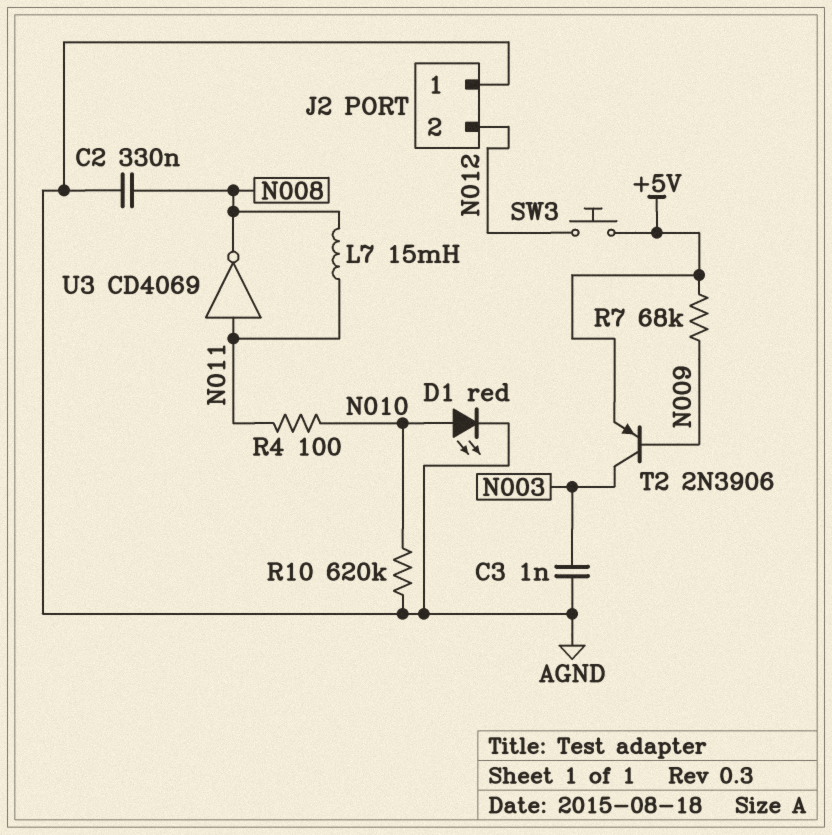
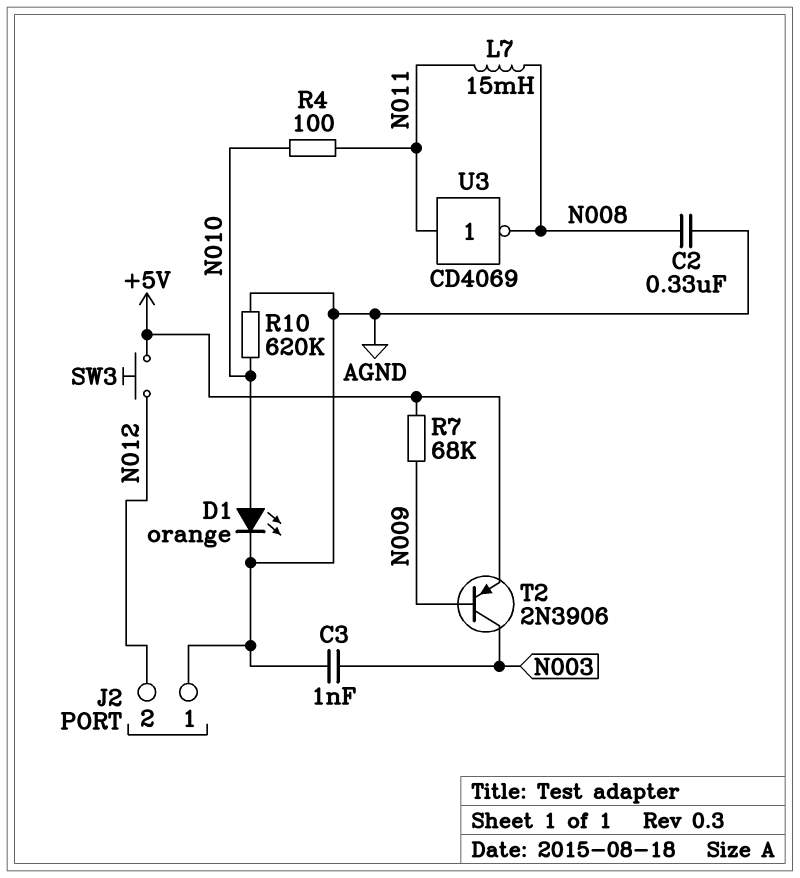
D1: LED red (A N010, K AGND) -> LED orange (A N010, K AGND)

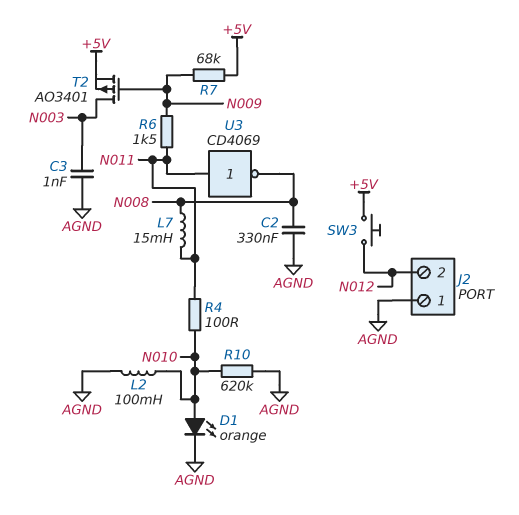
L2: none -> 100mH (AGND, N010)
R6: none -> 1.5k (N009, N011)
T2: PNP 2N3906 (B N009, C N003, E +5V) -> PMOS AO3401 (G N009, D N003, S +5V)

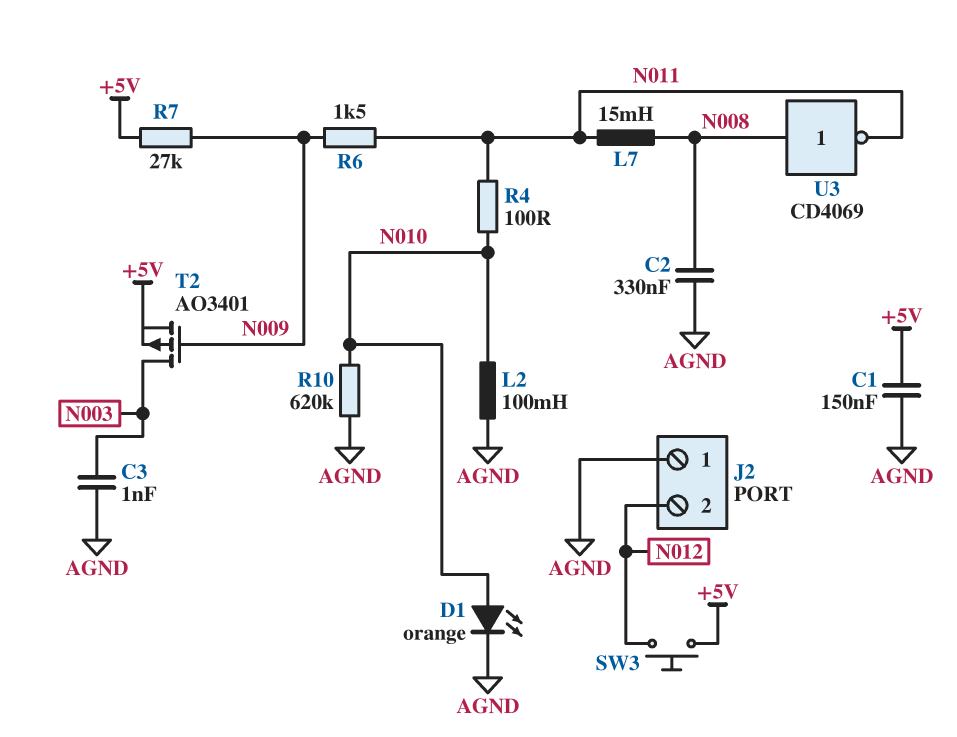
C1: none -> 150nF (+5V, AGND)
R7: 68k (+5V, N009) -> 27k (+5V, N009)
U3: NOT CD4069 (in N011, out N008) -> NOT CD4069 (in N008, out N011)

